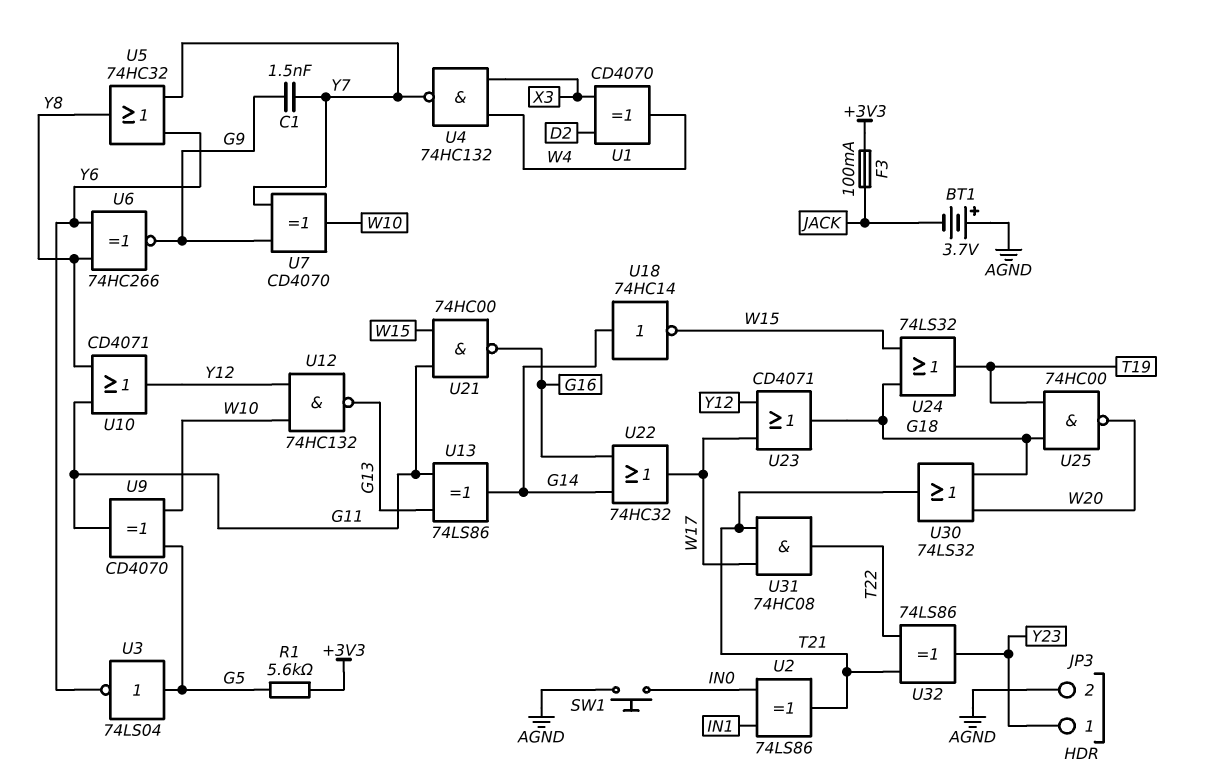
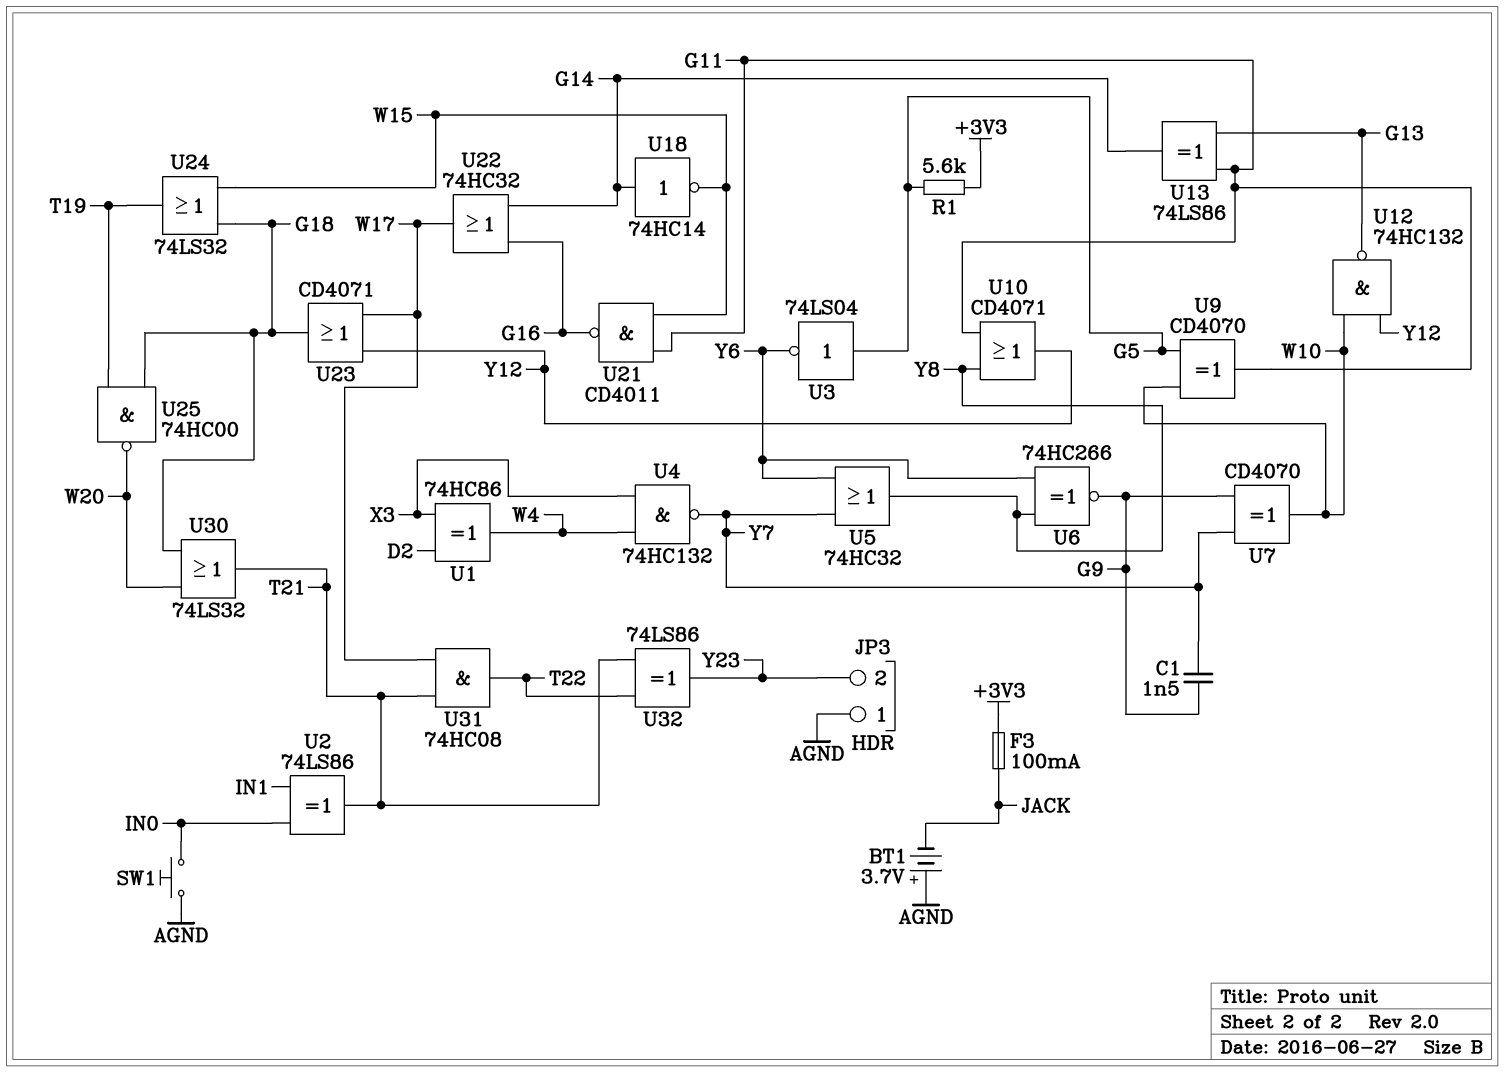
JP3 pin 1: Y23 -> AGND
JP3 pin 2: AGND -> Y23
U1: XOR CD4070 (in D2, in X3, out W4) -> XOR 74HC86 (in D2, in X3, out W4)
U21: NAND 74HC00 (in G11, in W15, out G16) -> NAND CD4011 (in G11, in W15, out G16)

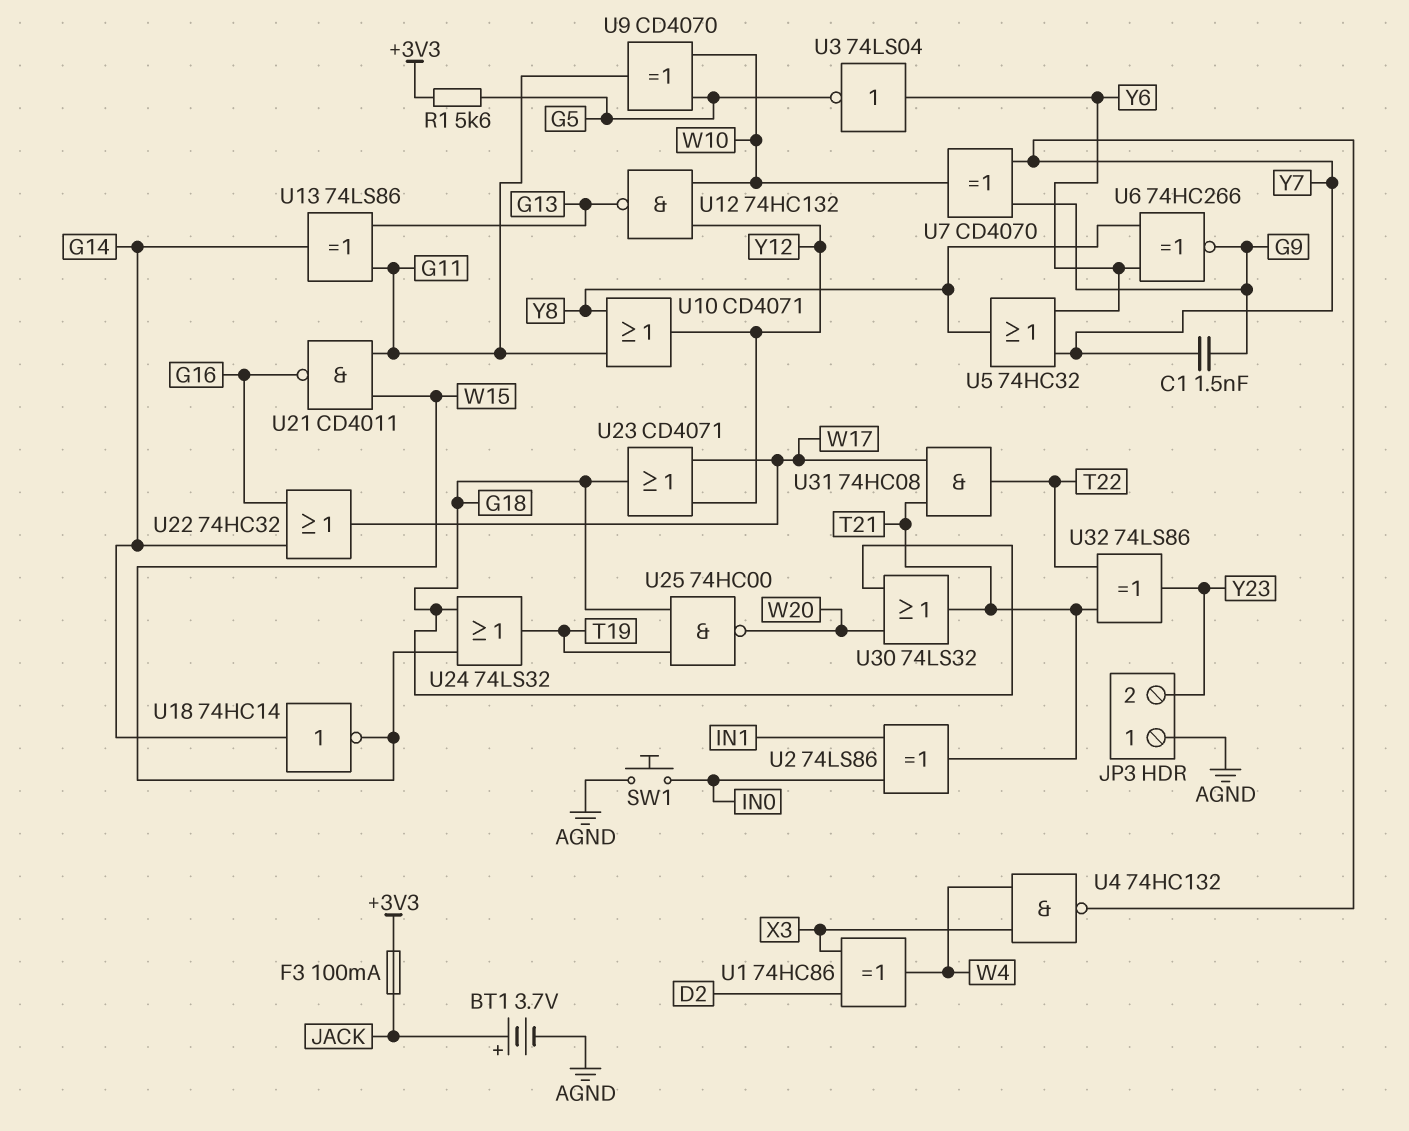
BT1: 3.7V (plus AGND, minus JACK) -> 3.7V (plus JACK, minus AGND)
U3: NOT 74LS04 (in G5, out Y6) -> NOT 74LS04 (in Y6, out G5)

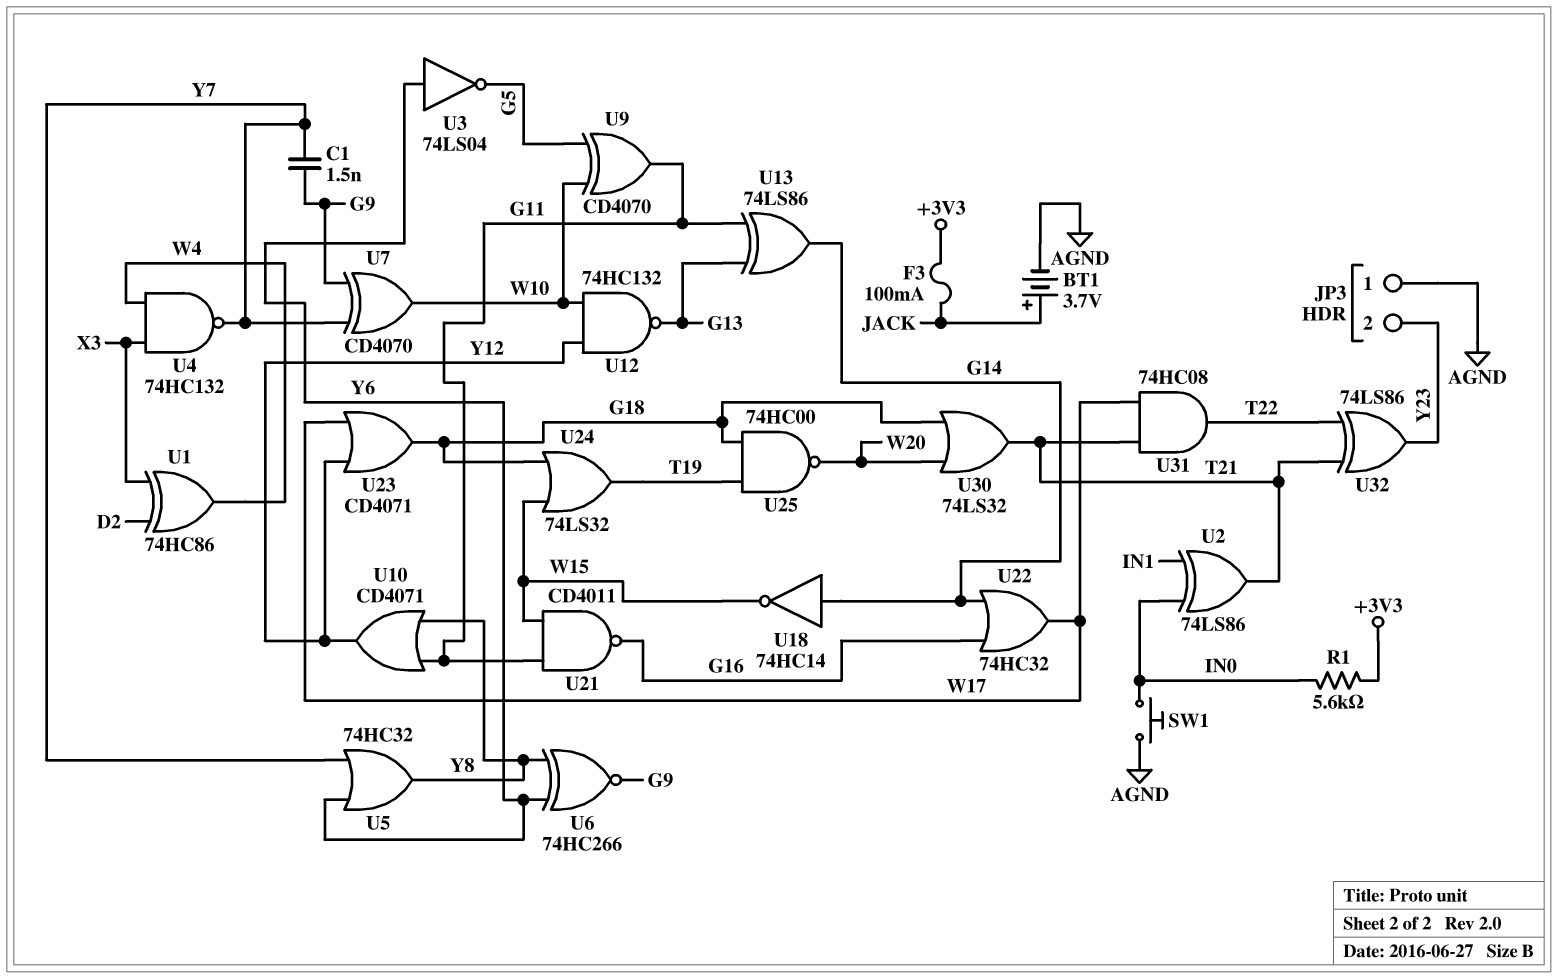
R1: 5.6k (+3V3, G5) -> 5.6k (+3V3, IN0)

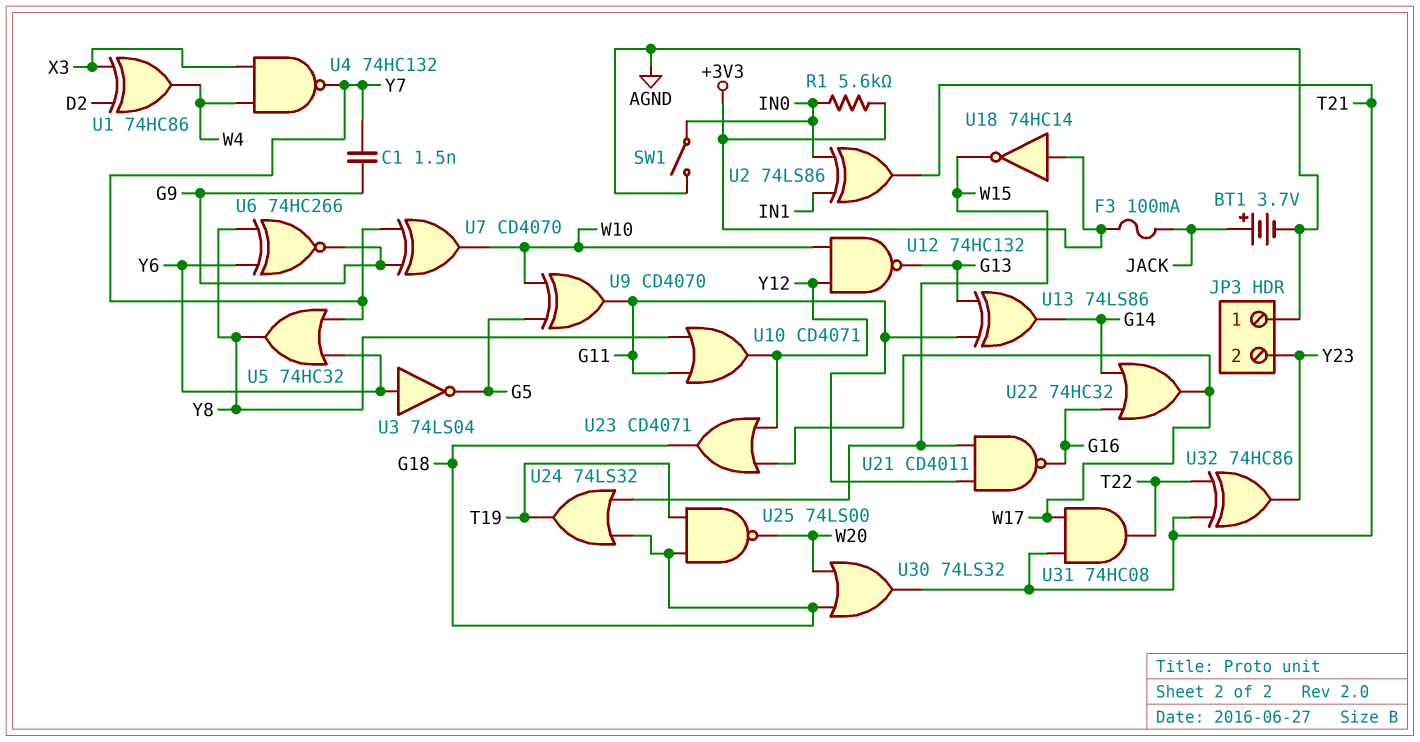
SW1: button (AGND, IN0) -> switch (AGND, IN0)
U18: NOT 74HC14 (in G14, out W15) -> NOT 74HC14 (in +3V3, out W15)
U25: NAND 74HC00 (in G18, in T19, out W20) -> NAND 74LS00 (in G18, in T19, out W20)
U32: XOR 74LS86 (in T21, in T22, out Y23) -> XOR 74HC86 (in T21, in T22, out Y23)

